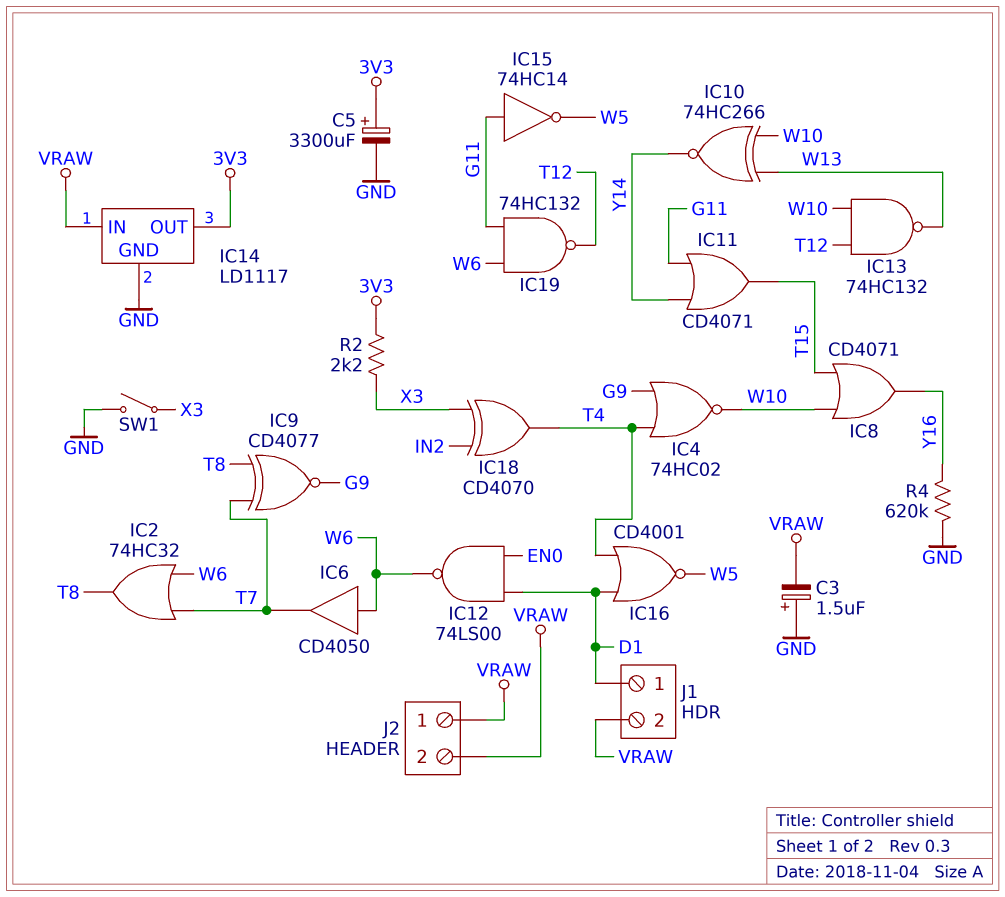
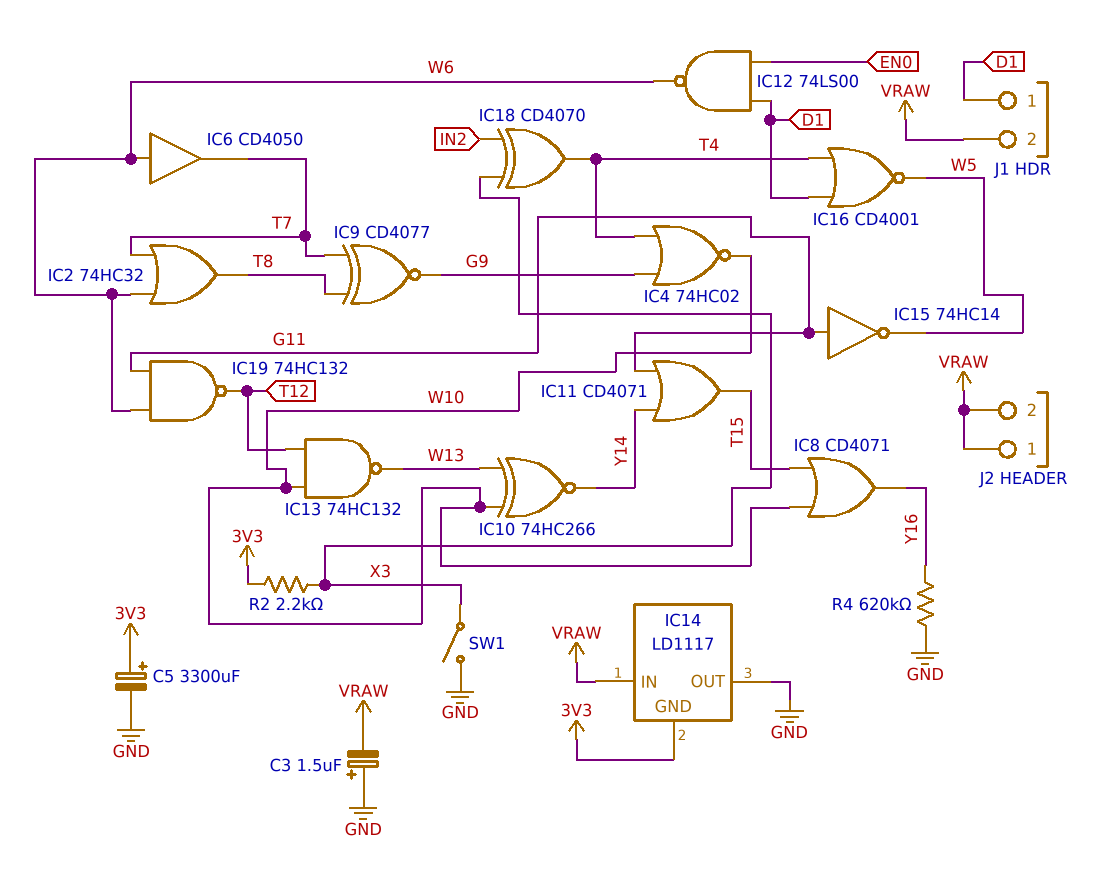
IC14 pin GND: GND -> 3V3
IC14 pin OUT: 3V3 -> GND

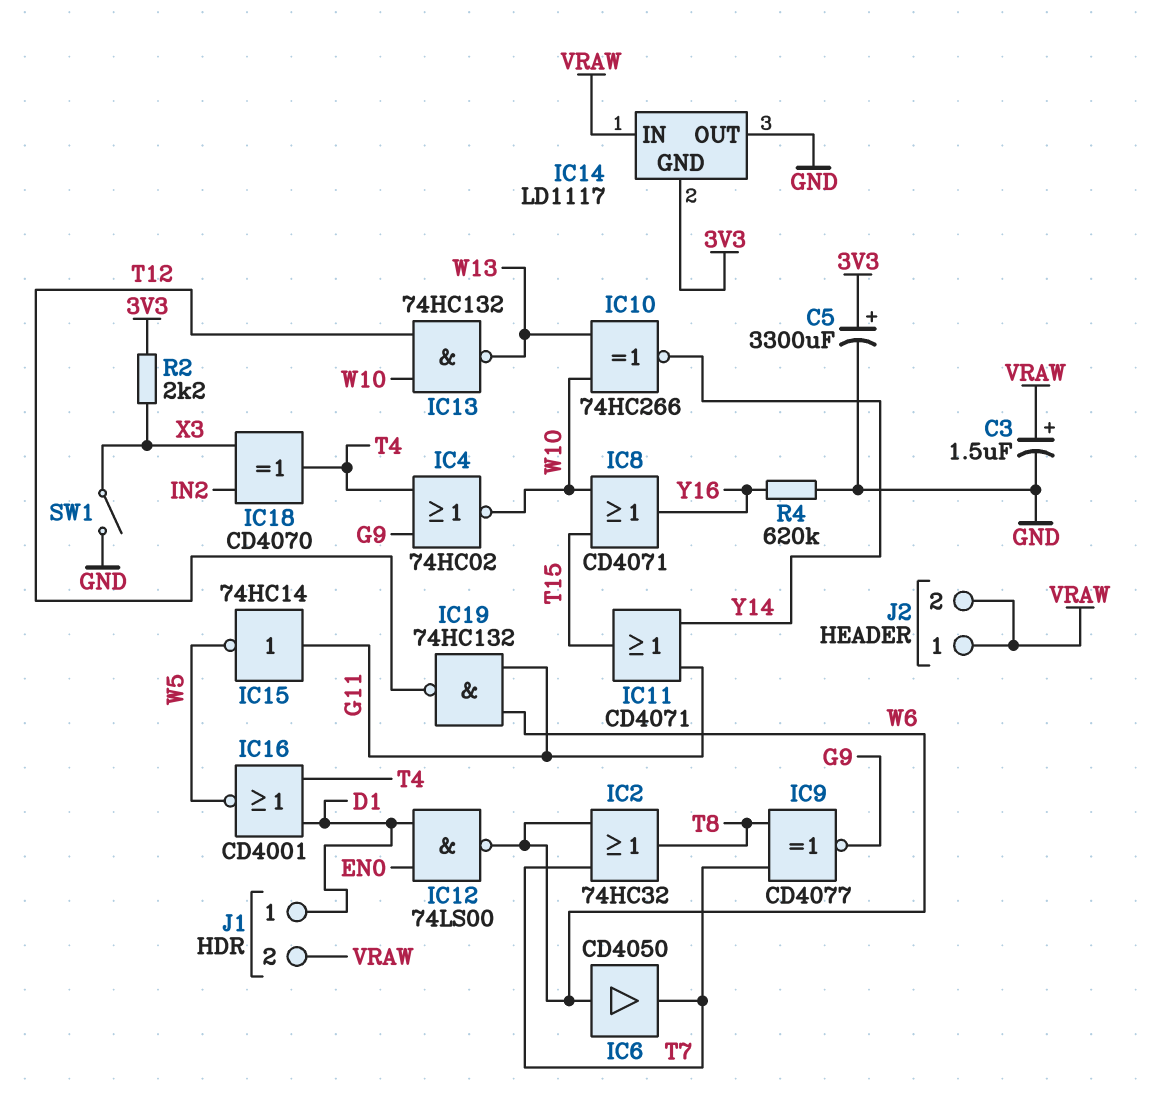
C3: 1.5uF (plus GND, minus VRAW) -> 1.5uF (plus VRAW, minus GND)

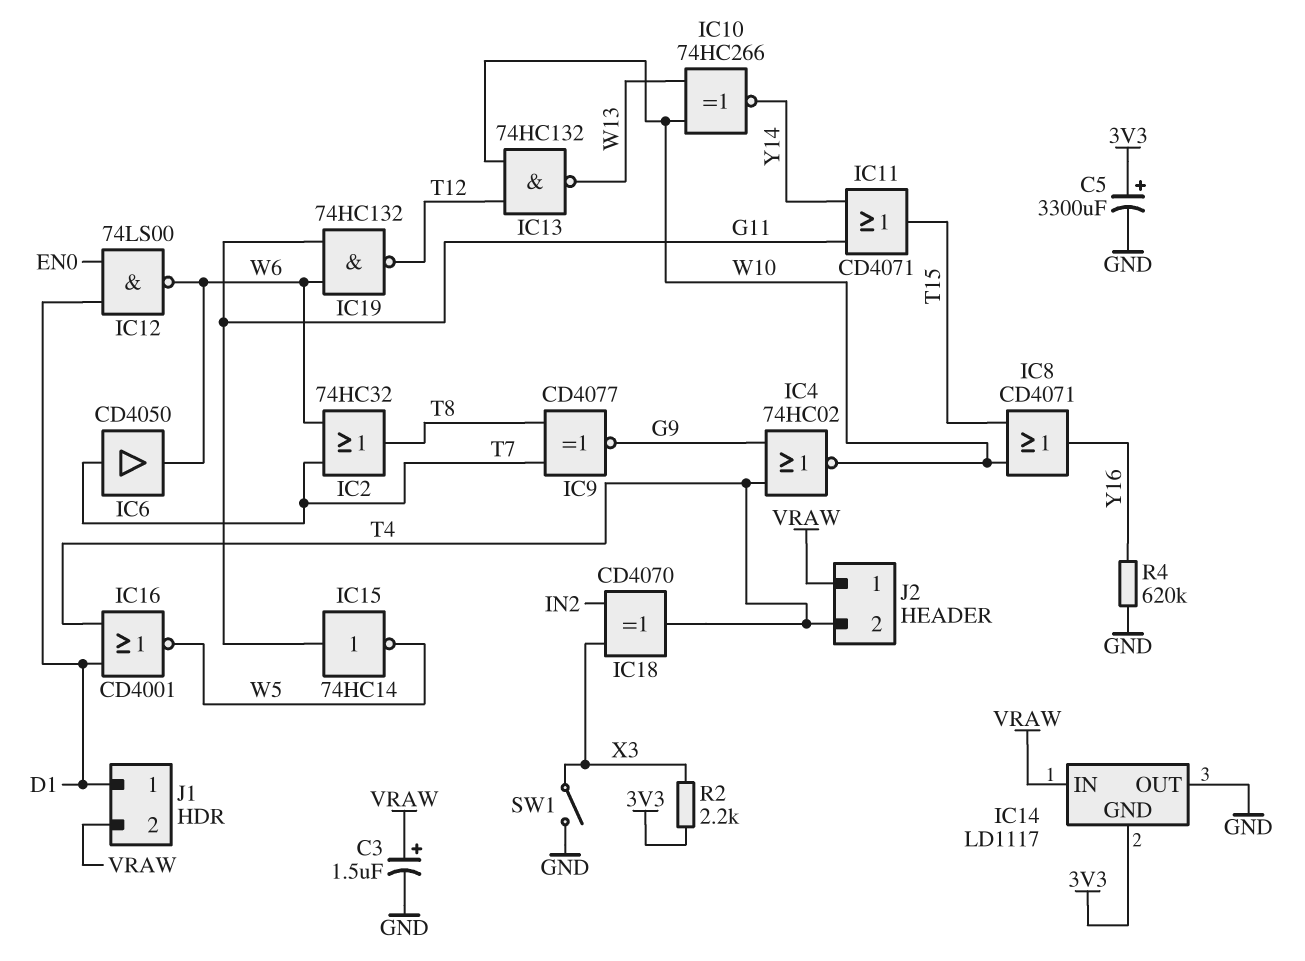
IC6: buffer CD4050 (in W6, out T7) -> buffer CD4050 (in T7, out W6)
J2 pin 2: VRAW -> T4

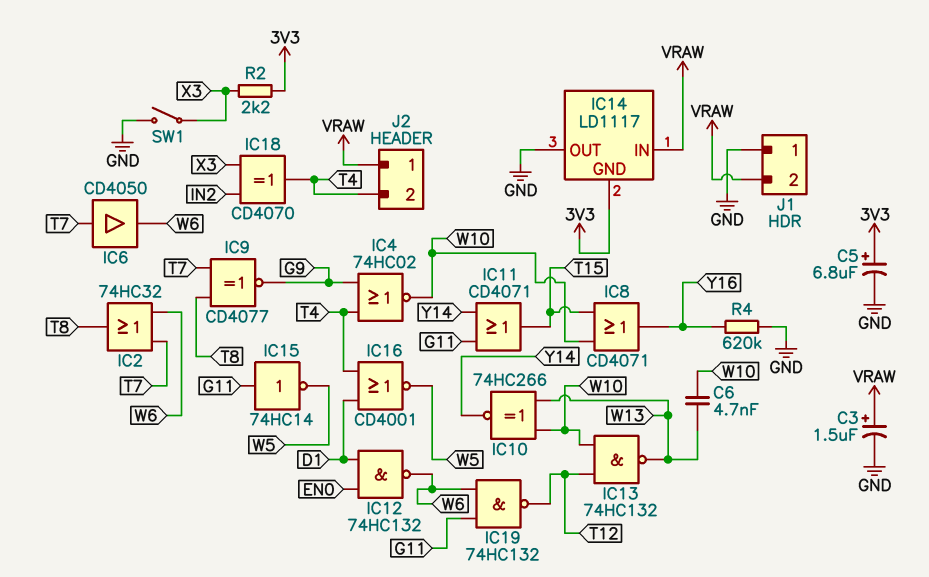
C5: 3300uF (plus 3V3, minus GND) -> 6.8uF (plus 3V3, minus GND)
C6: none -> 4.7nF (W10, W13)
IC12: NAND 74LS00 (in D1, in EN0, out W6) -> NAND 74HC132 (in D1, in EN0, out W6)
J1 pin 1: D1 -> GND

